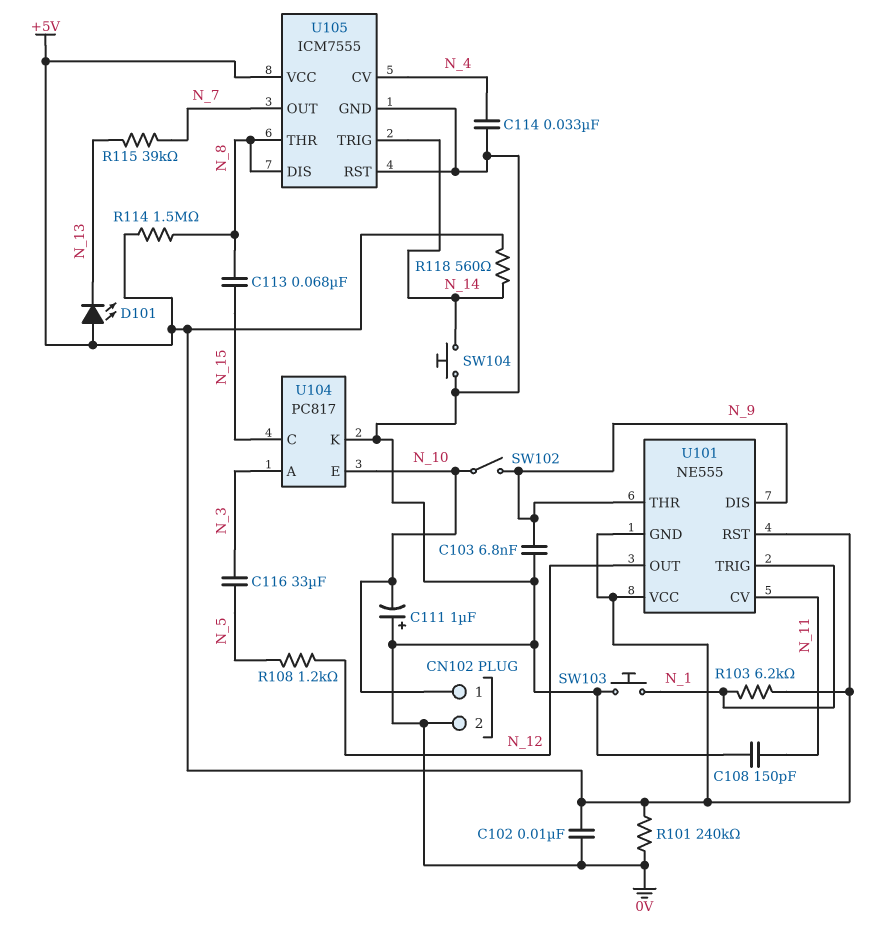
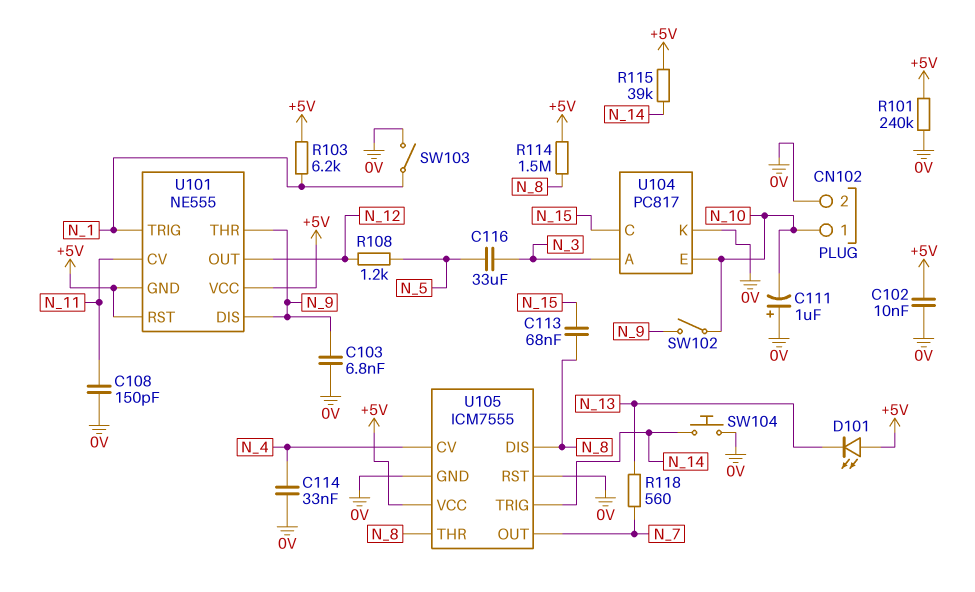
R115: 39k (N_7, N_13) -> 39k (+5V, N_14)
R118: 560 (+5V, N_14) -> 560 (N_7, N_13)
SW103: button (0V, N_1) -> switch (0V, N_1)

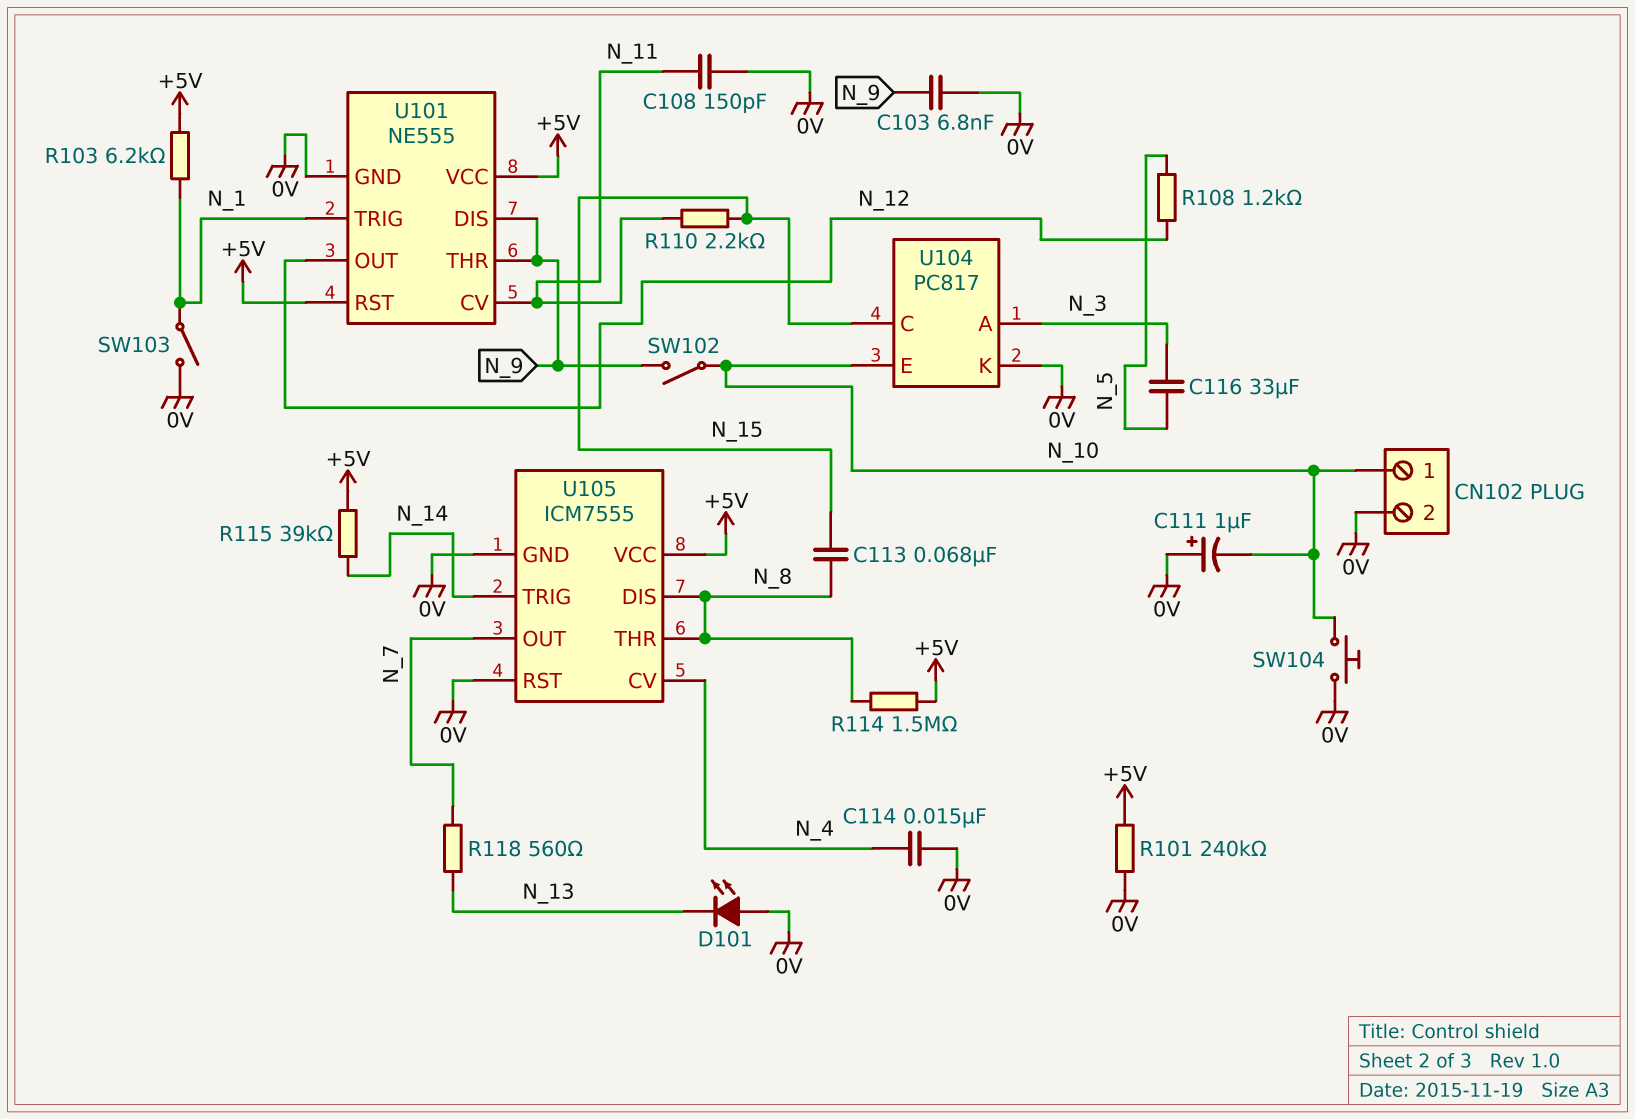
C102: 10nF (+5V, 0V) -> none
C114: 33nF (0V, N_4) -> 15nF (0V, N_4)
D101: LED (A +5V, K N_13) -> LED (A 0V, K N_13)
R110: none -> 2.2k (N_11, N_15)
SW104: button (0V, N_14) -> button (0V, N_10)
U101 pin GND: +5V -> 0V

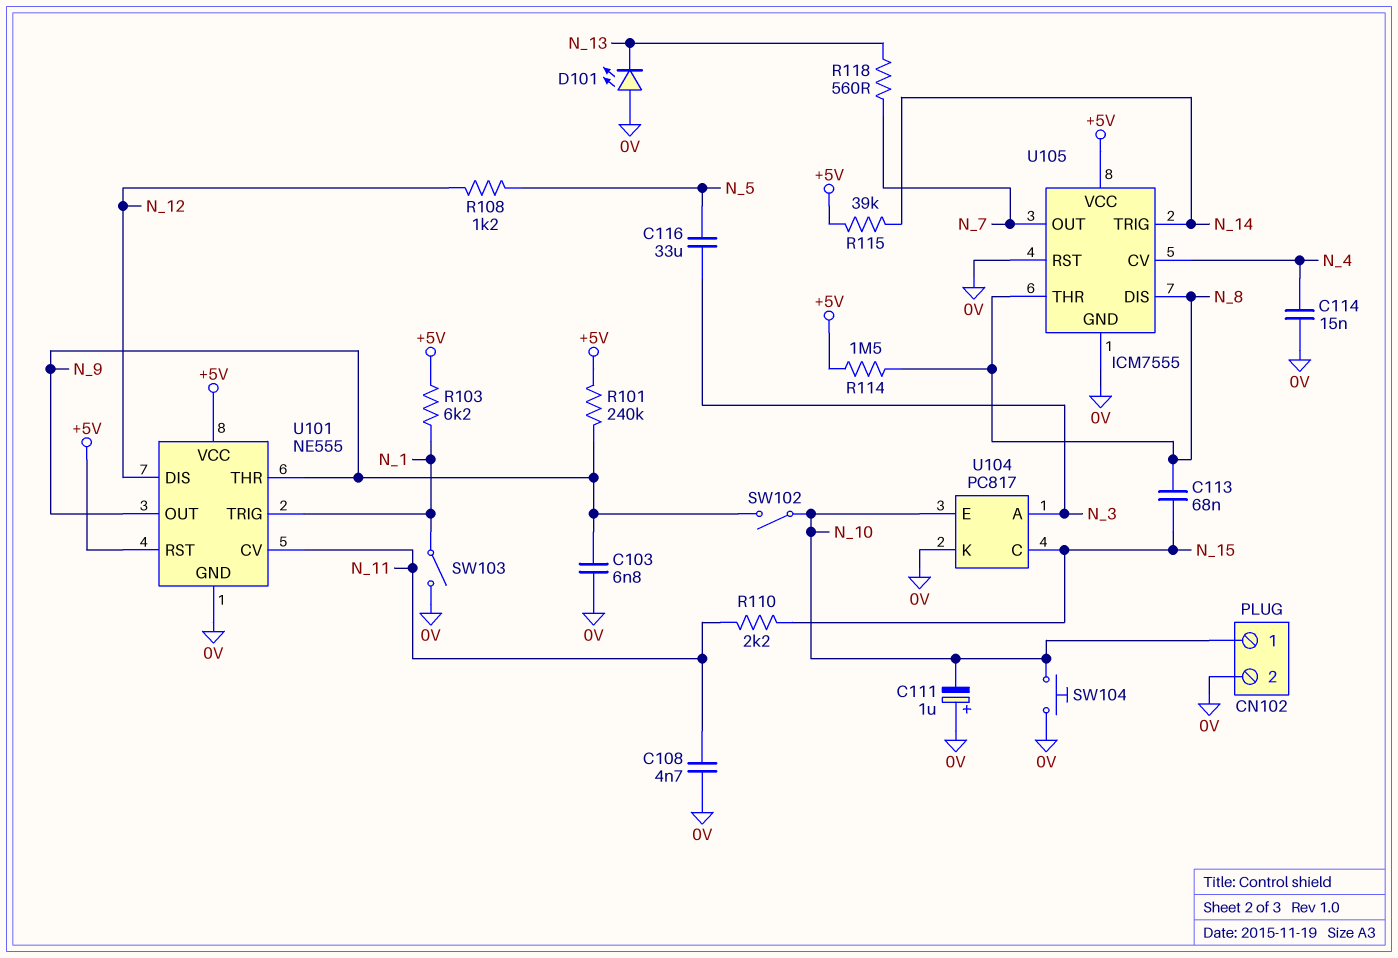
C108: 150pF (0V, N_11) -> 4.7nF (0V, N_11)
R101: 240k (+5V, 0V) -> 240k (+5V, N_9)
U101 pin DIS: N_9 -> N_12
U101 pin OUT: N_12 -> N_9

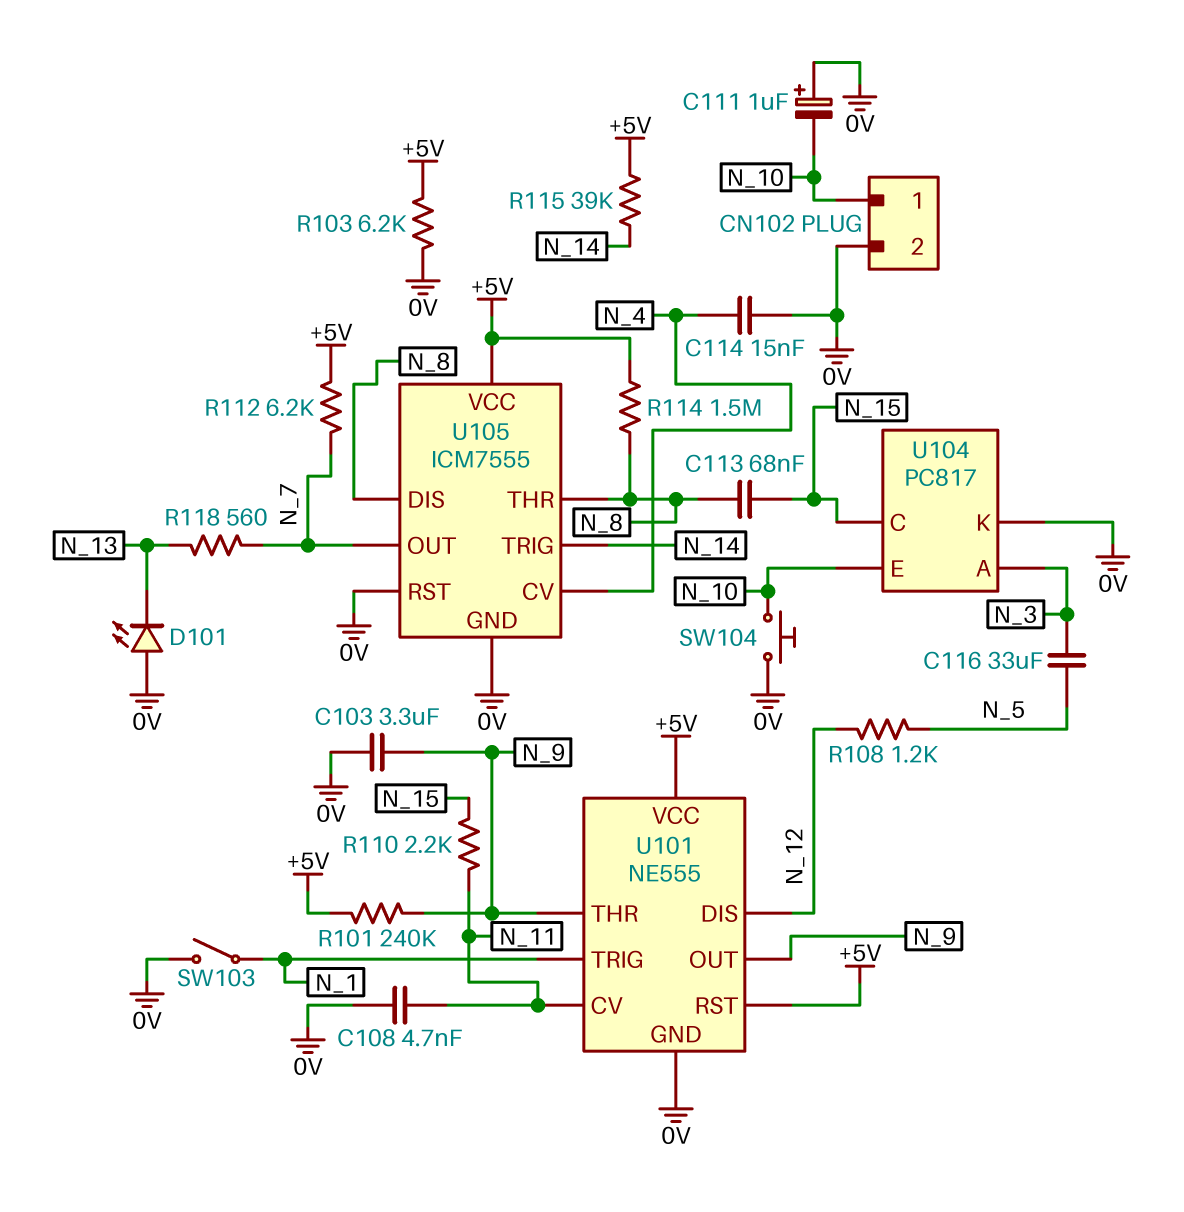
C103: 6.8nF (0V, N_9) -> 3.3uF (0V, N_9)
R103: 6.2k (+5V, N_1) -> 6.2k (+5V, 0V)
R112: none -> 6.2k (+5V, N_7)
SW102: switch (N_9, N_10) -> none

